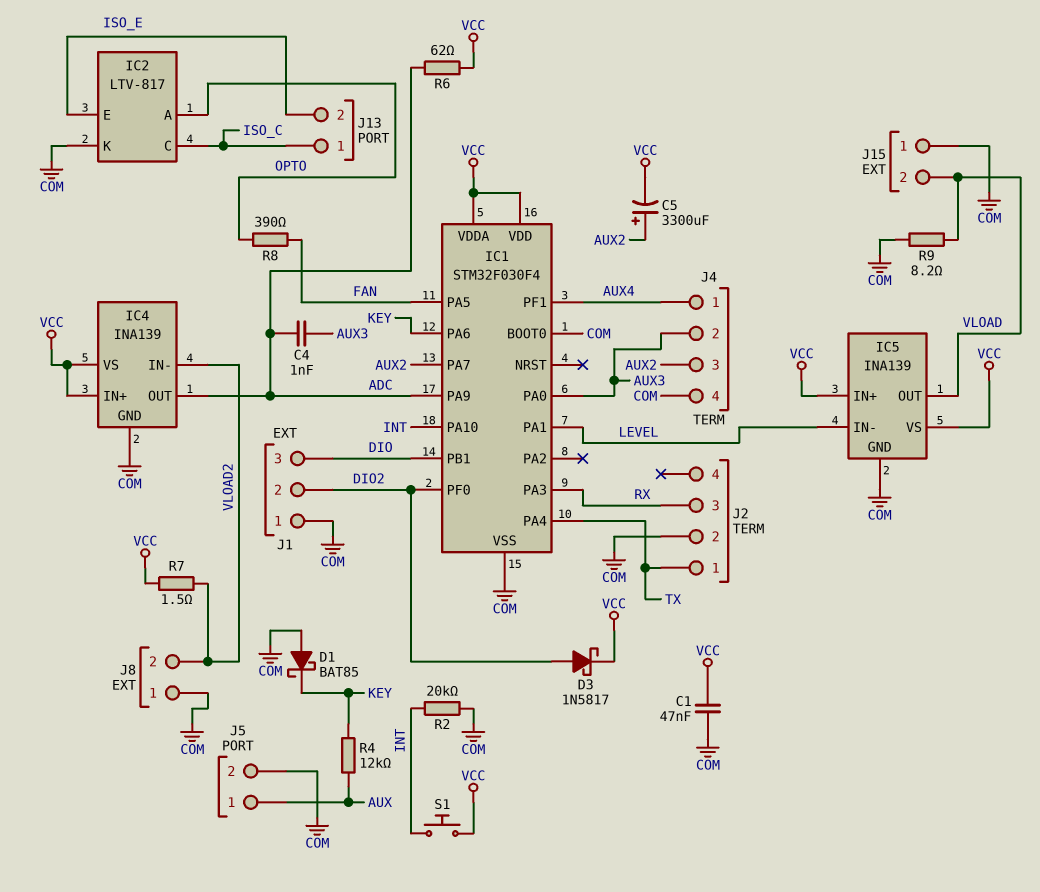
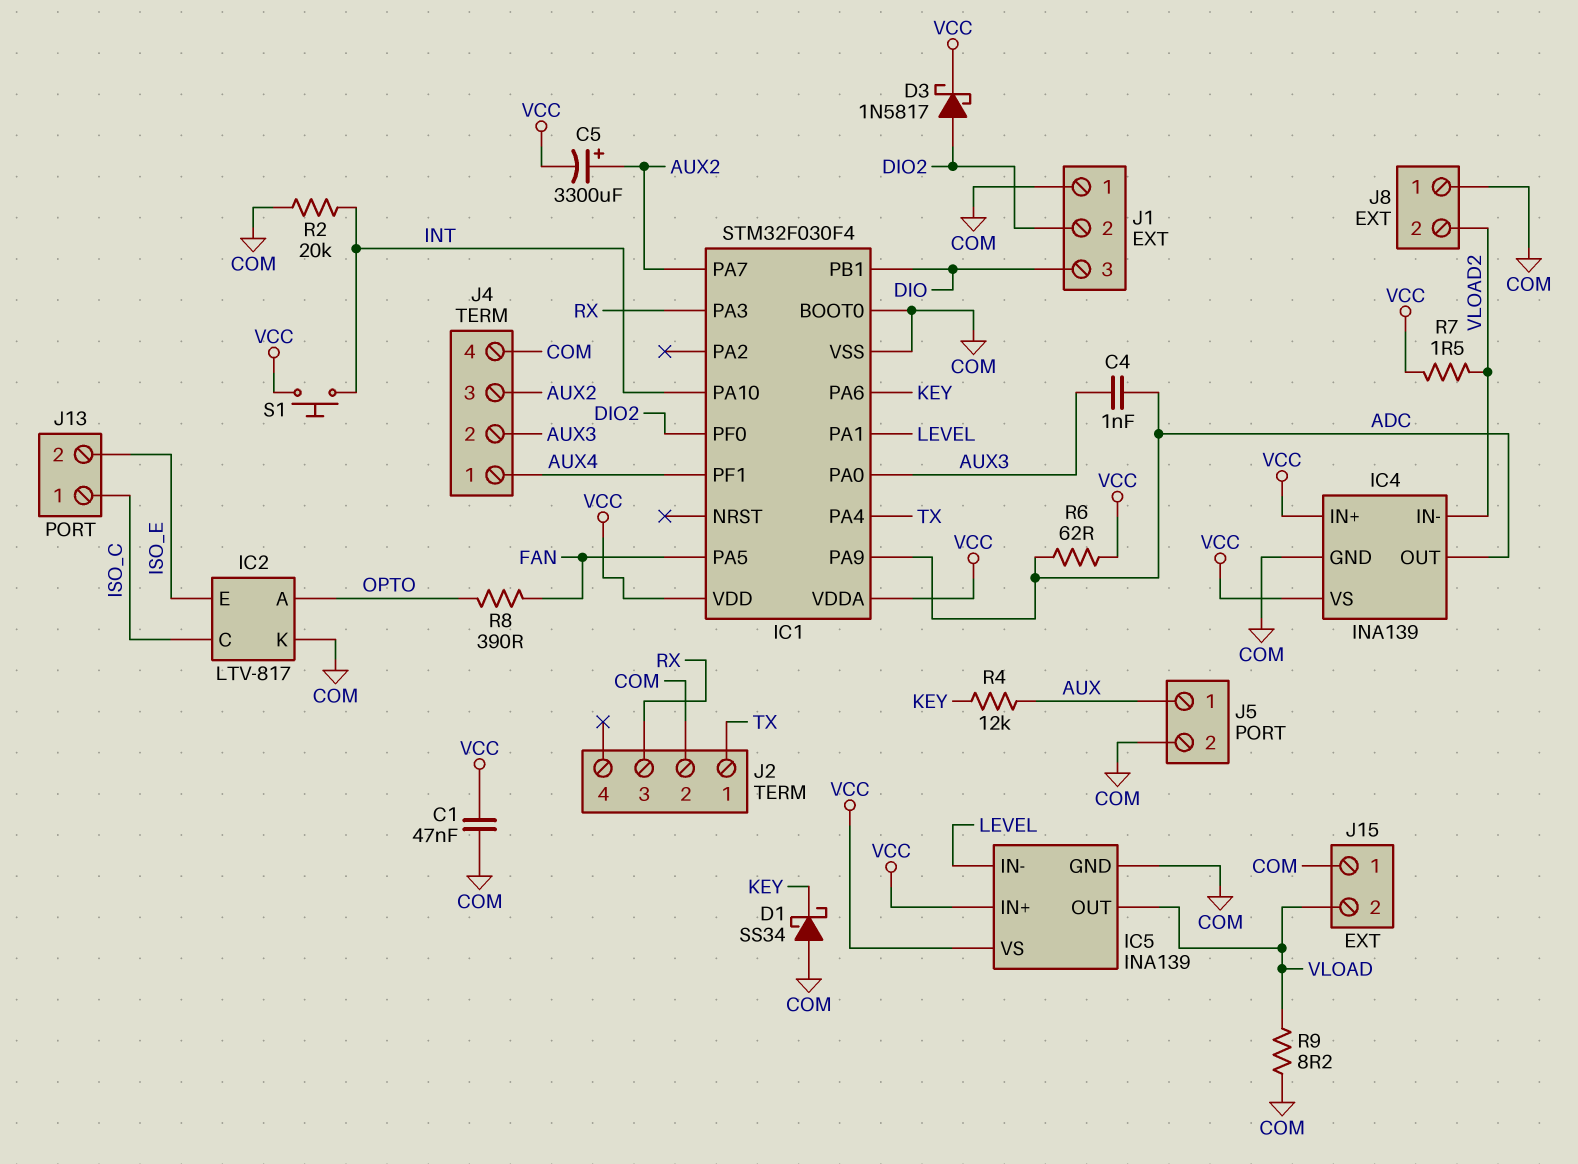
D1: schottky BAT85 (A COM, K KEY) -> schottky SS34 (A COM, K KEY)

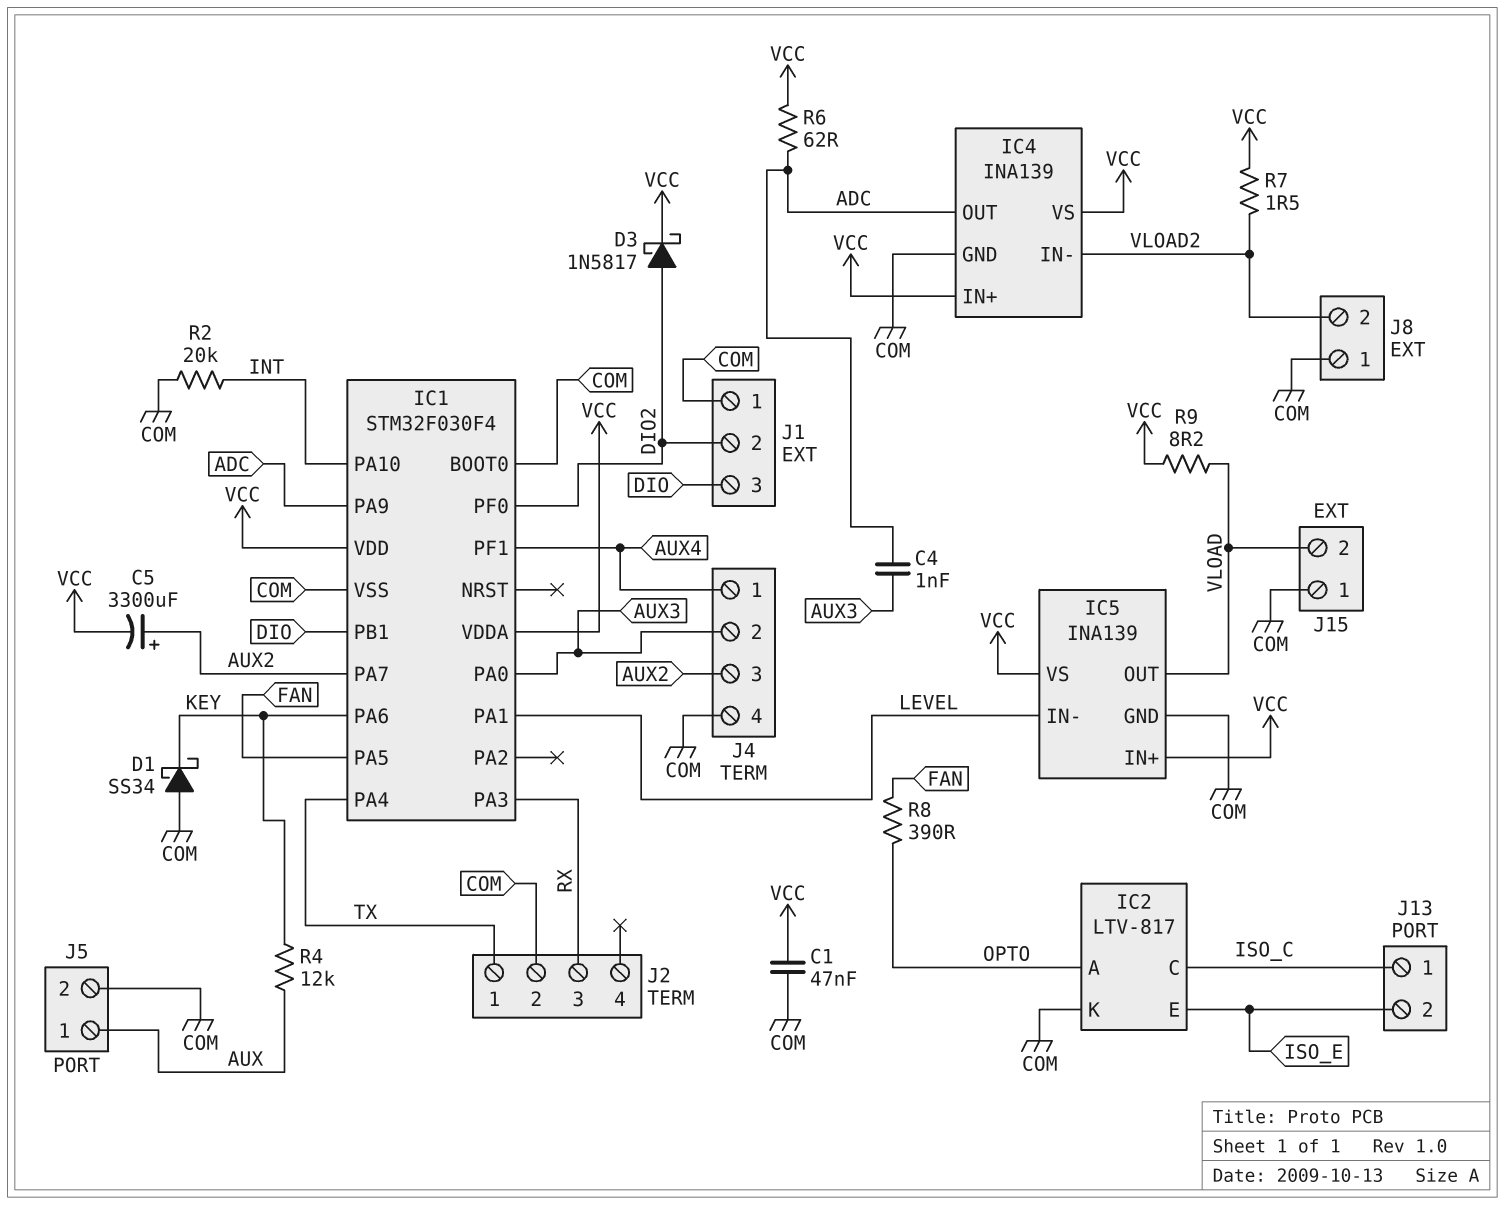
R9: 8.2 (COM, VLOAD) -> 8.2 (VCC, VLOAD)
S1: button (INT, VCC) -> none

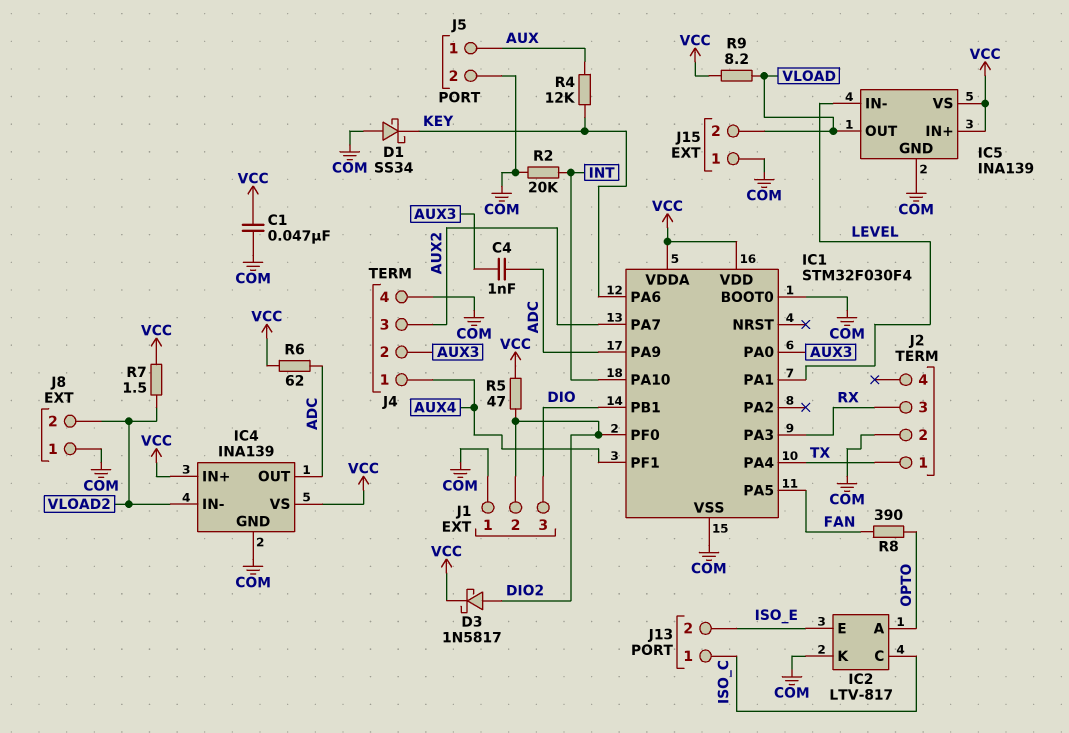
C5: 3300uF (plus AUX2, minus VCC) -> none
R5: none -> 47 (DIO2, VCC)

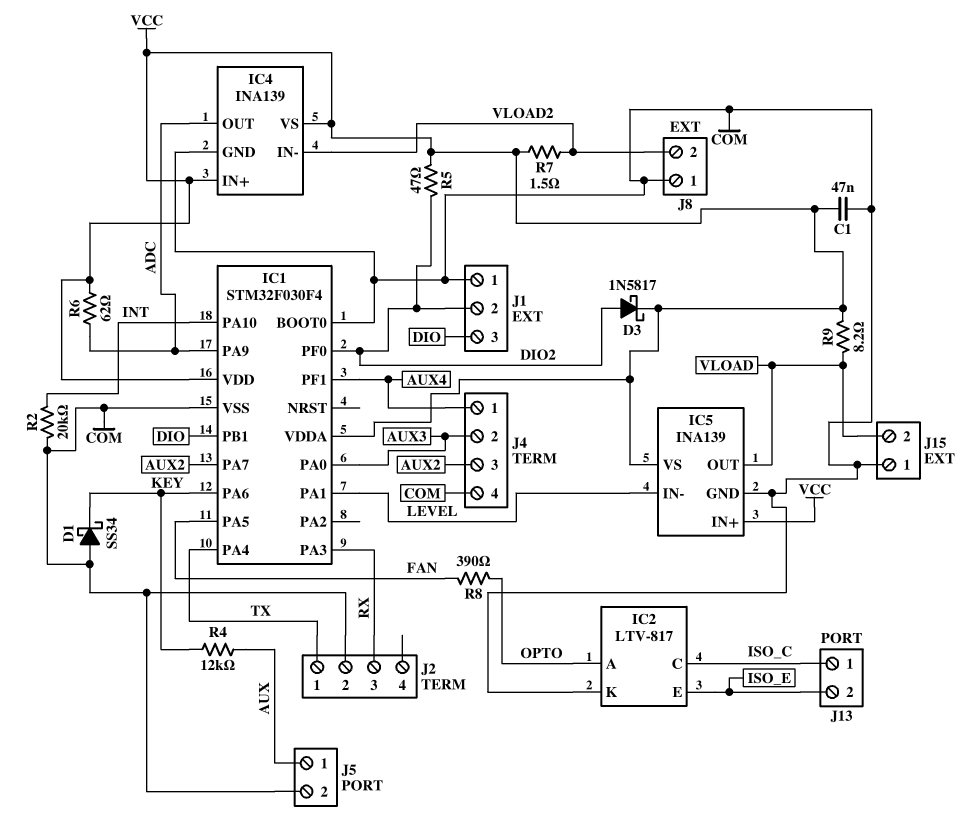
C4: 1nF (ADC, AUX3) -> none

